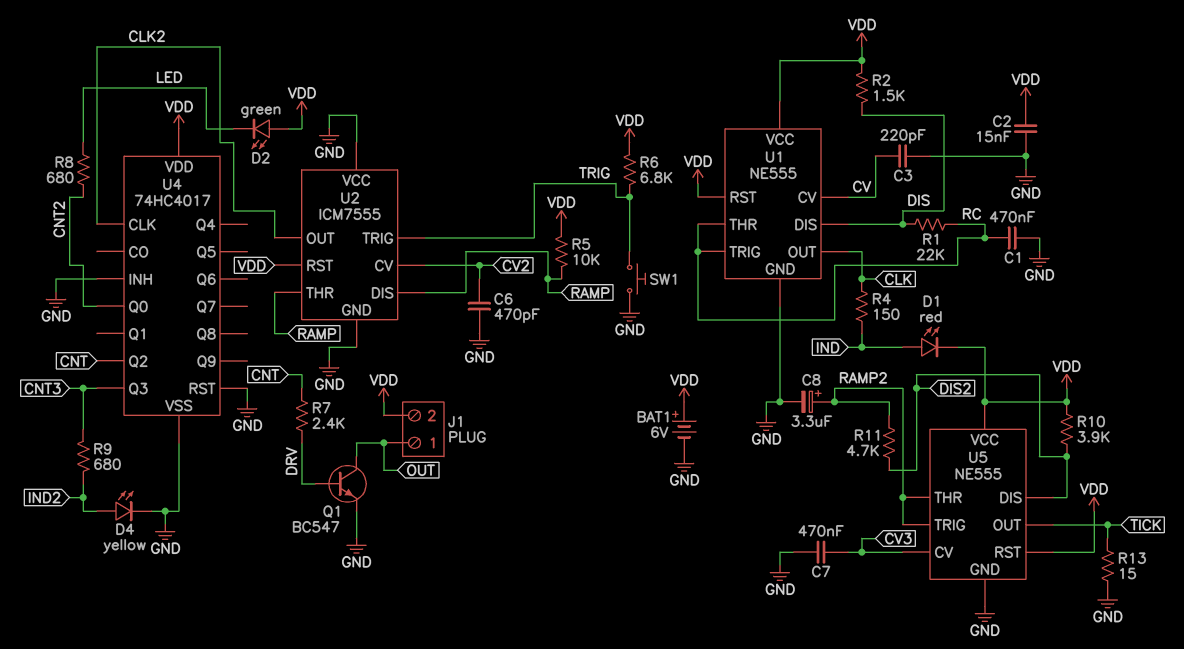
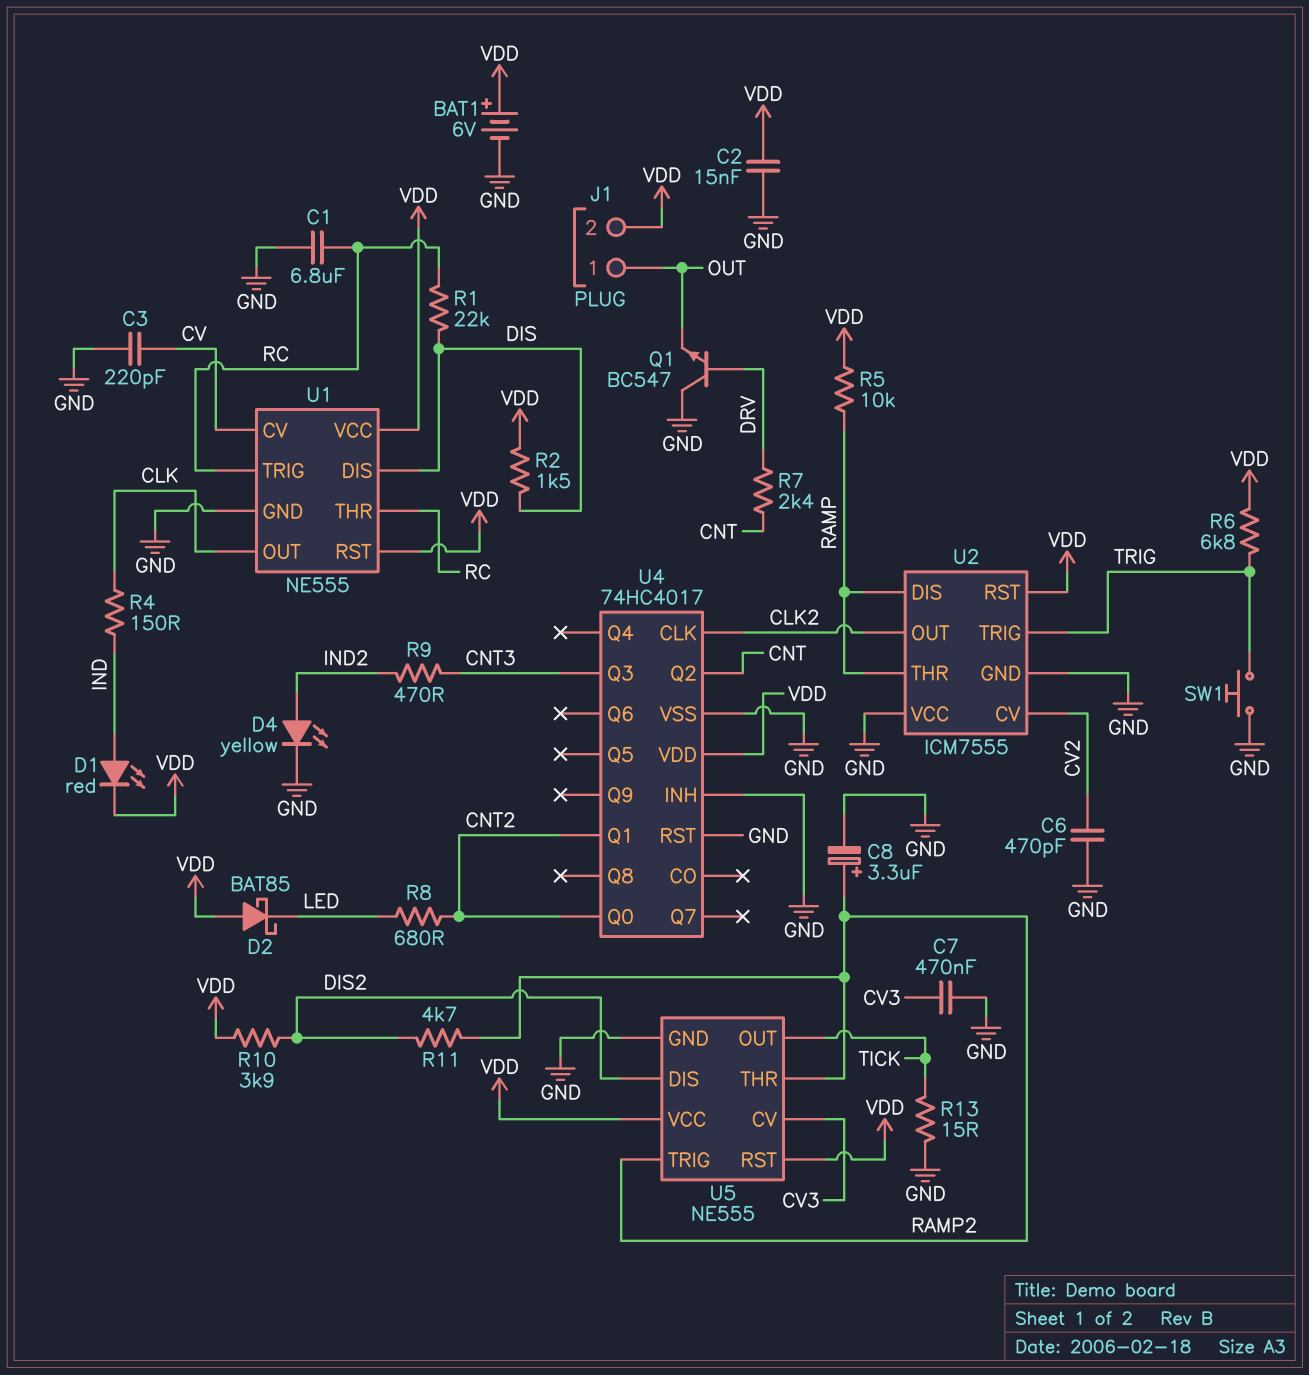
C1: 470nF (GND, RC) -> 6.8uF (GND, RC)
D2: LED green (A VDD, K LED) -> schottky BAT85 (A VDD, K LED)
Q1: NPN BC547 (B DRV, C OUT, E GND) -> NPN BC547 (B DRV, C GND, E OUT)
R9: 680 (CNT3, IND2) -> 470 (CNT3, IND2)
U4 pin Q1: none -> CNT2

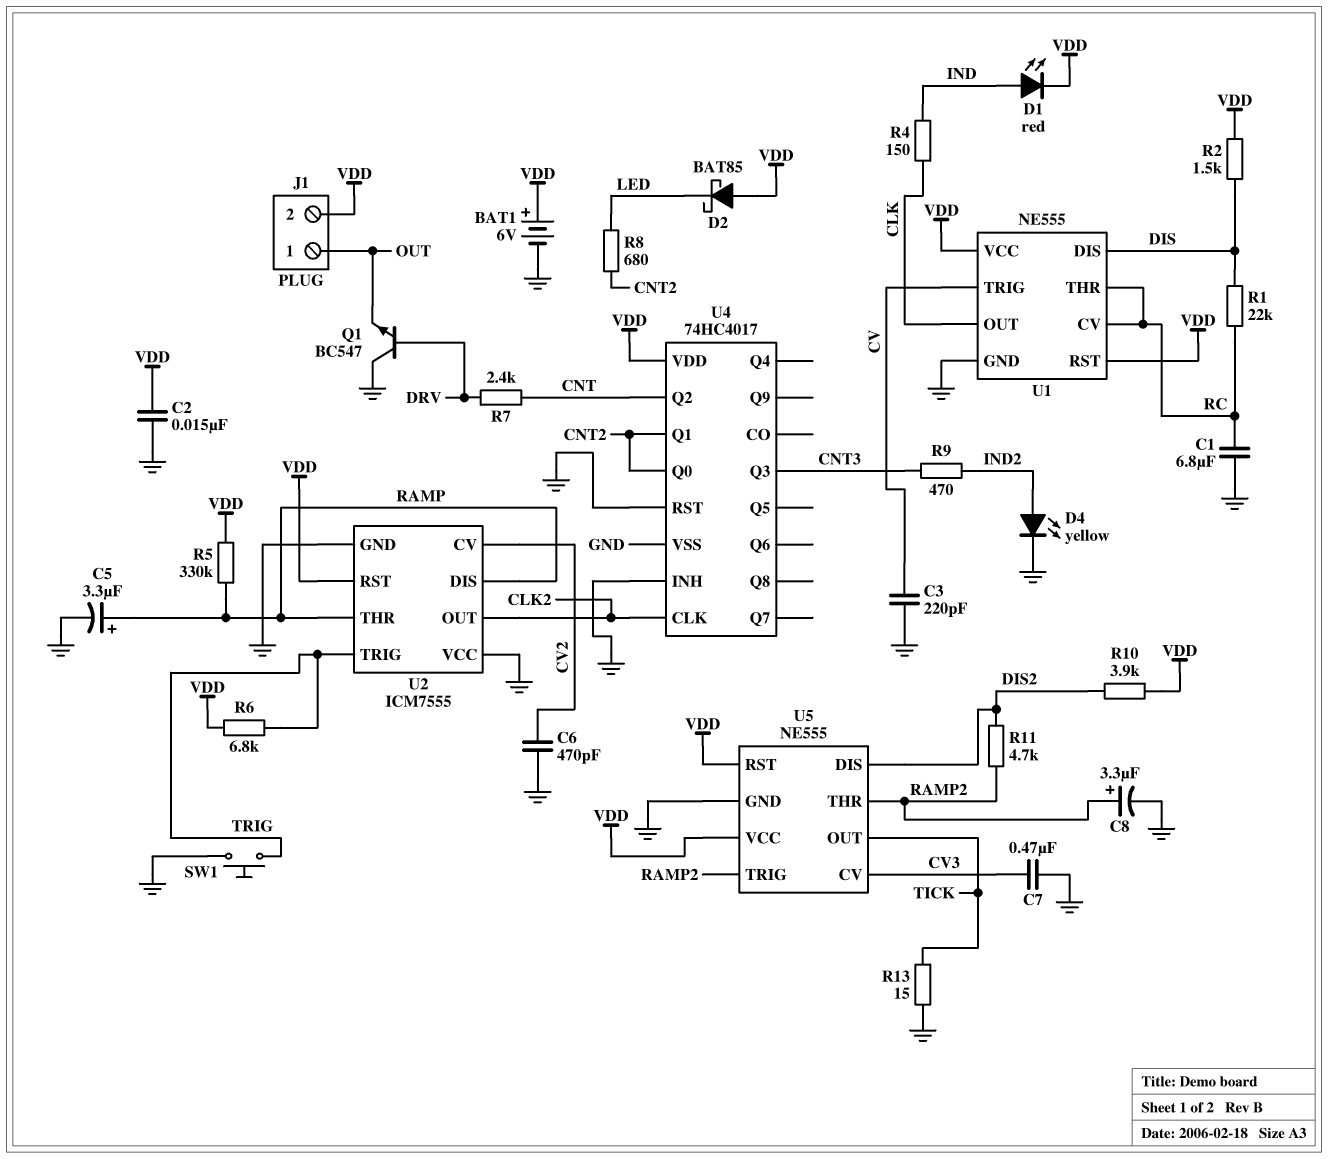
C5: none -> 3.3uF (plus RAMP, minus GND)
R5: 10k (RAMP, VDD) -> 330k (RAMP, VDD)
U1 pin CV: CV -> RC
U1 pin TRIG: RC -> CV

